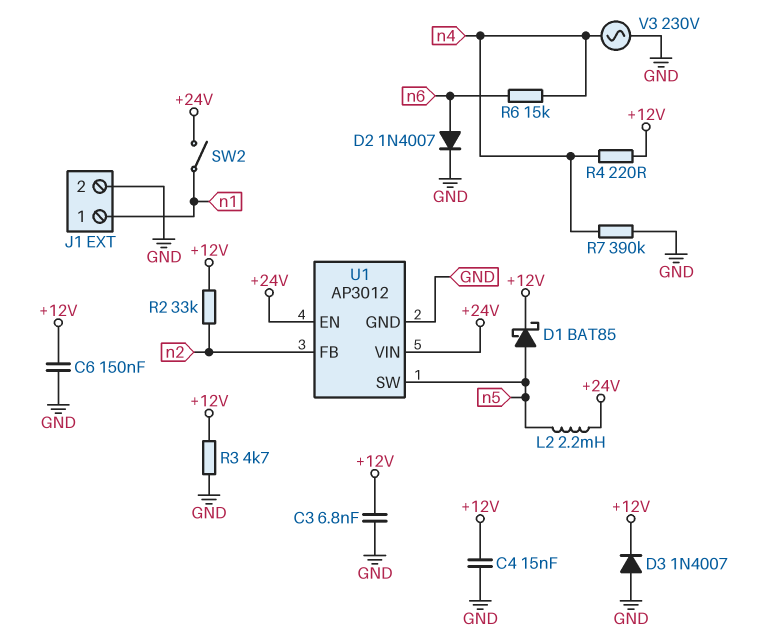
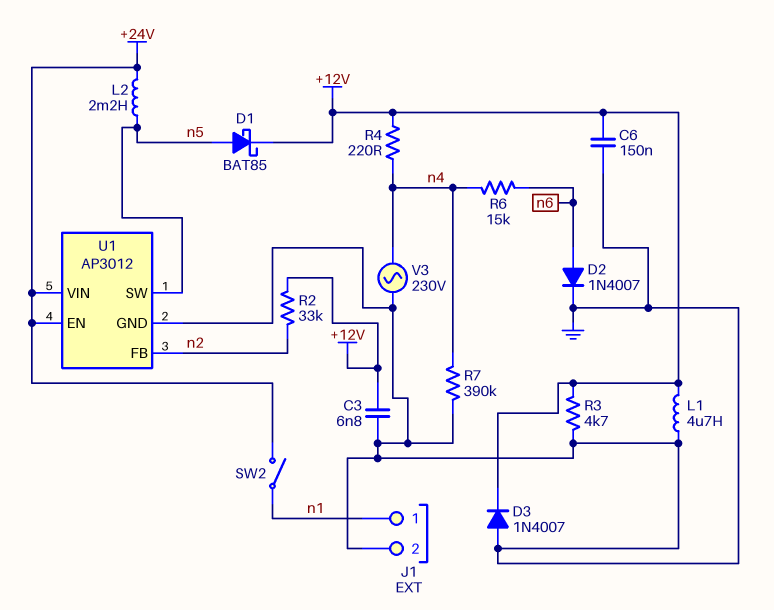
C4: 15nF (+12V, GND) -> none
L1: none -> 4.7uH (+12V, GND)

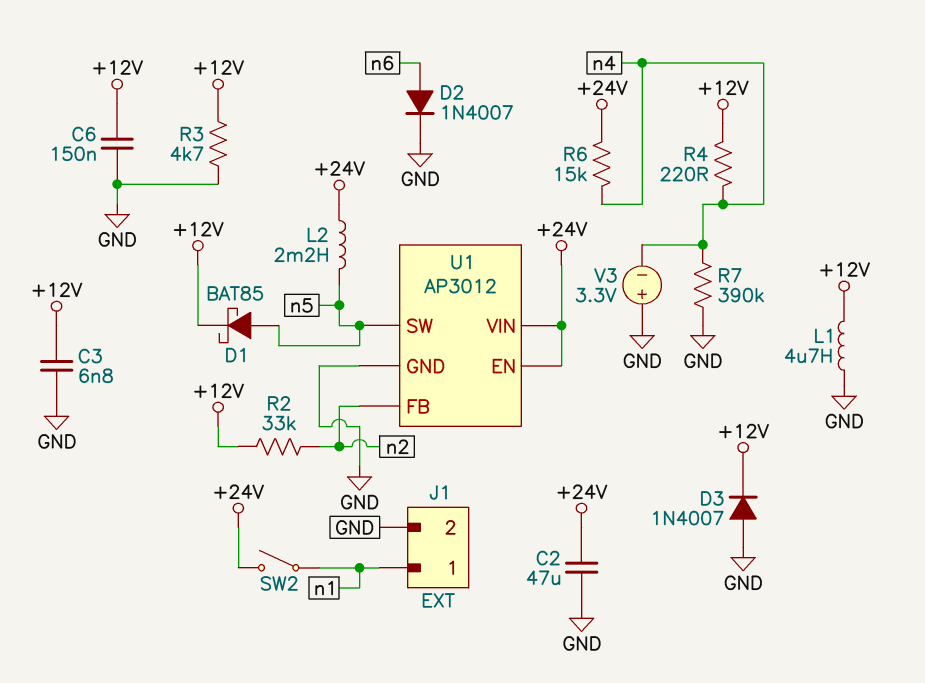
C2: none -> 47uF (+24V, GND)
R6: 15k (n4, n6) -> 15k (+24V, n4)
V3: AC 230V (GND, n4) -> 3.3V (plus GND, minus n4)

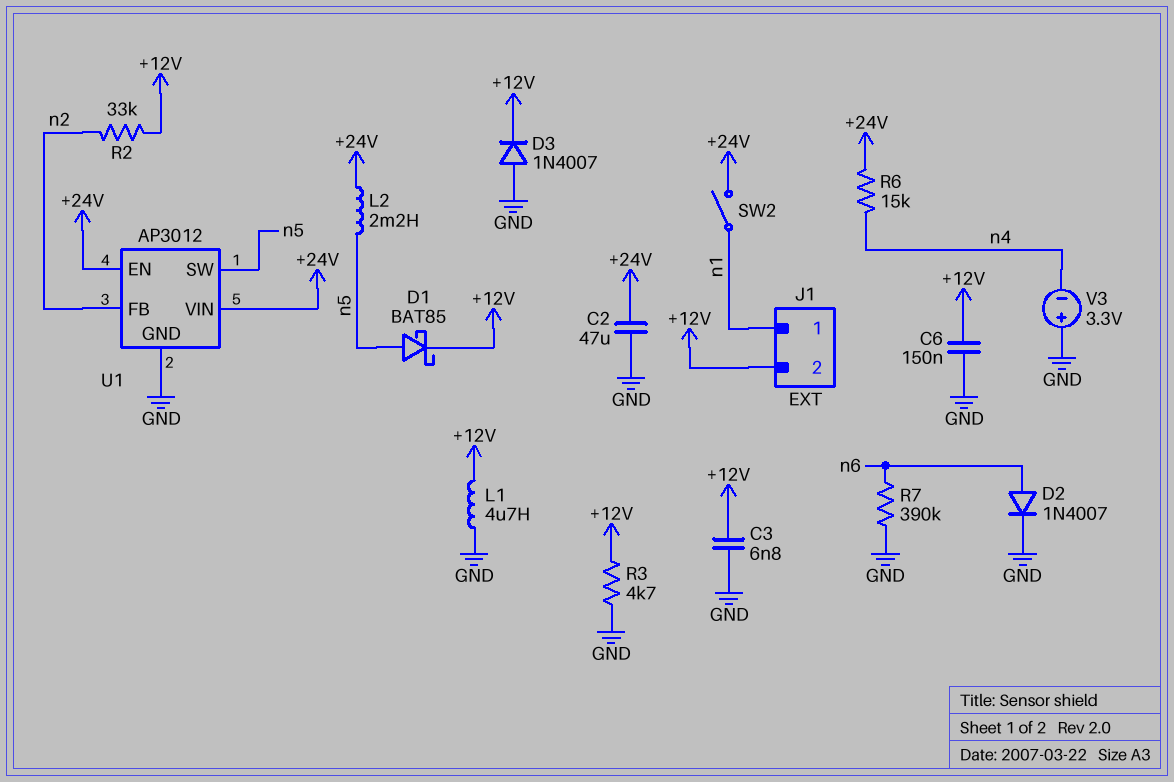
J1 pin 2: GND -> +12V
R4: 220 (+12V, n4) -> none
R7: 390k (GND, n4) -> 390k (GND, n6)

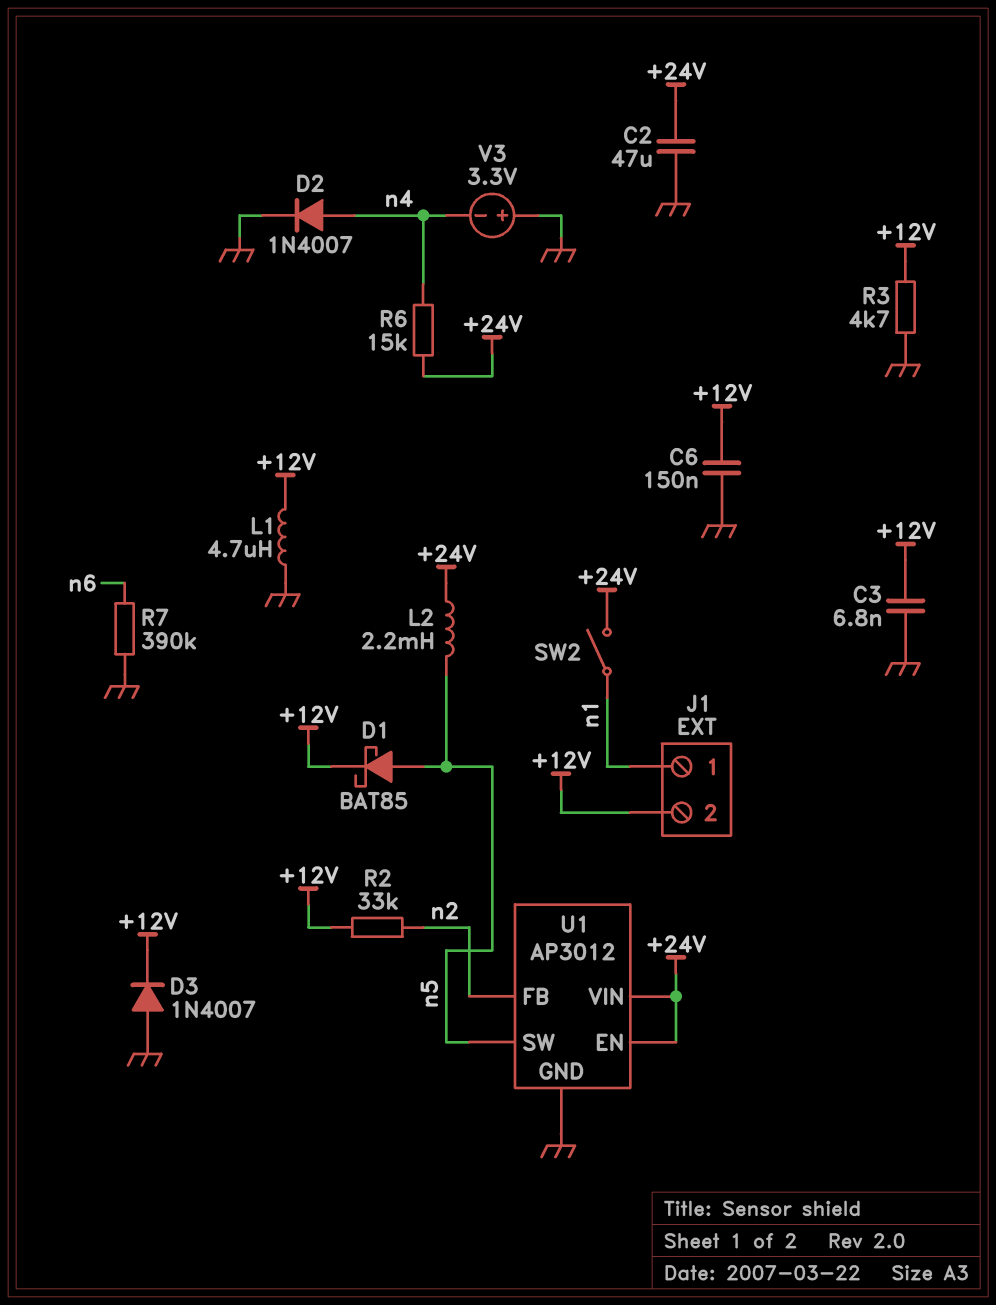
D2: diode 1N4007 (A n6, K GND) -> diode 1N4007 (A n4, K GND)

